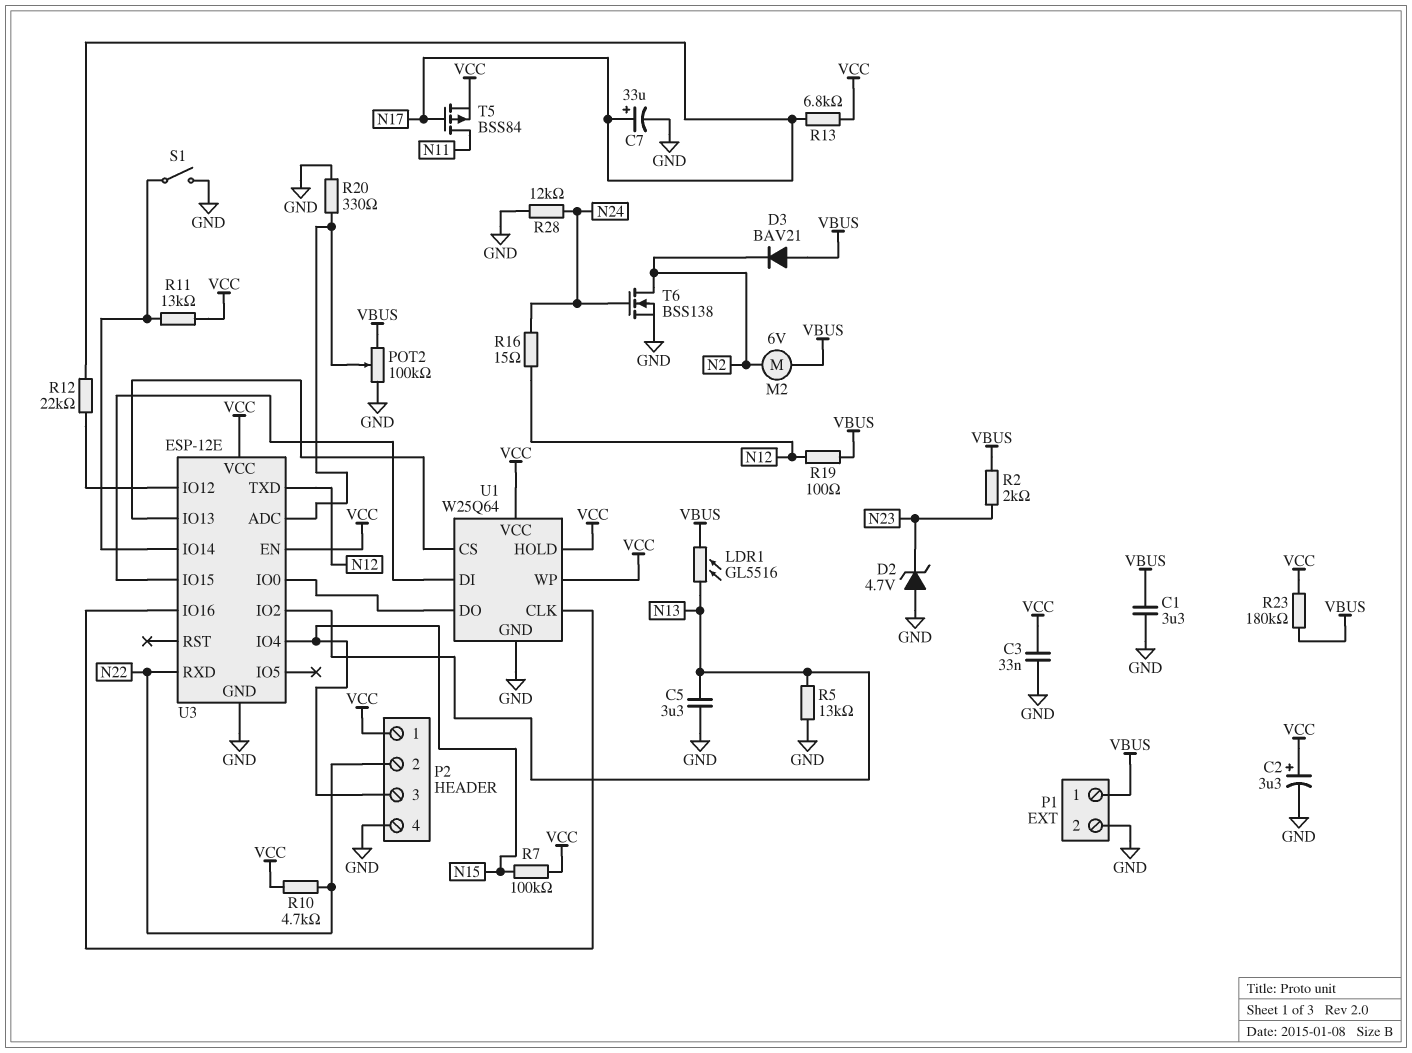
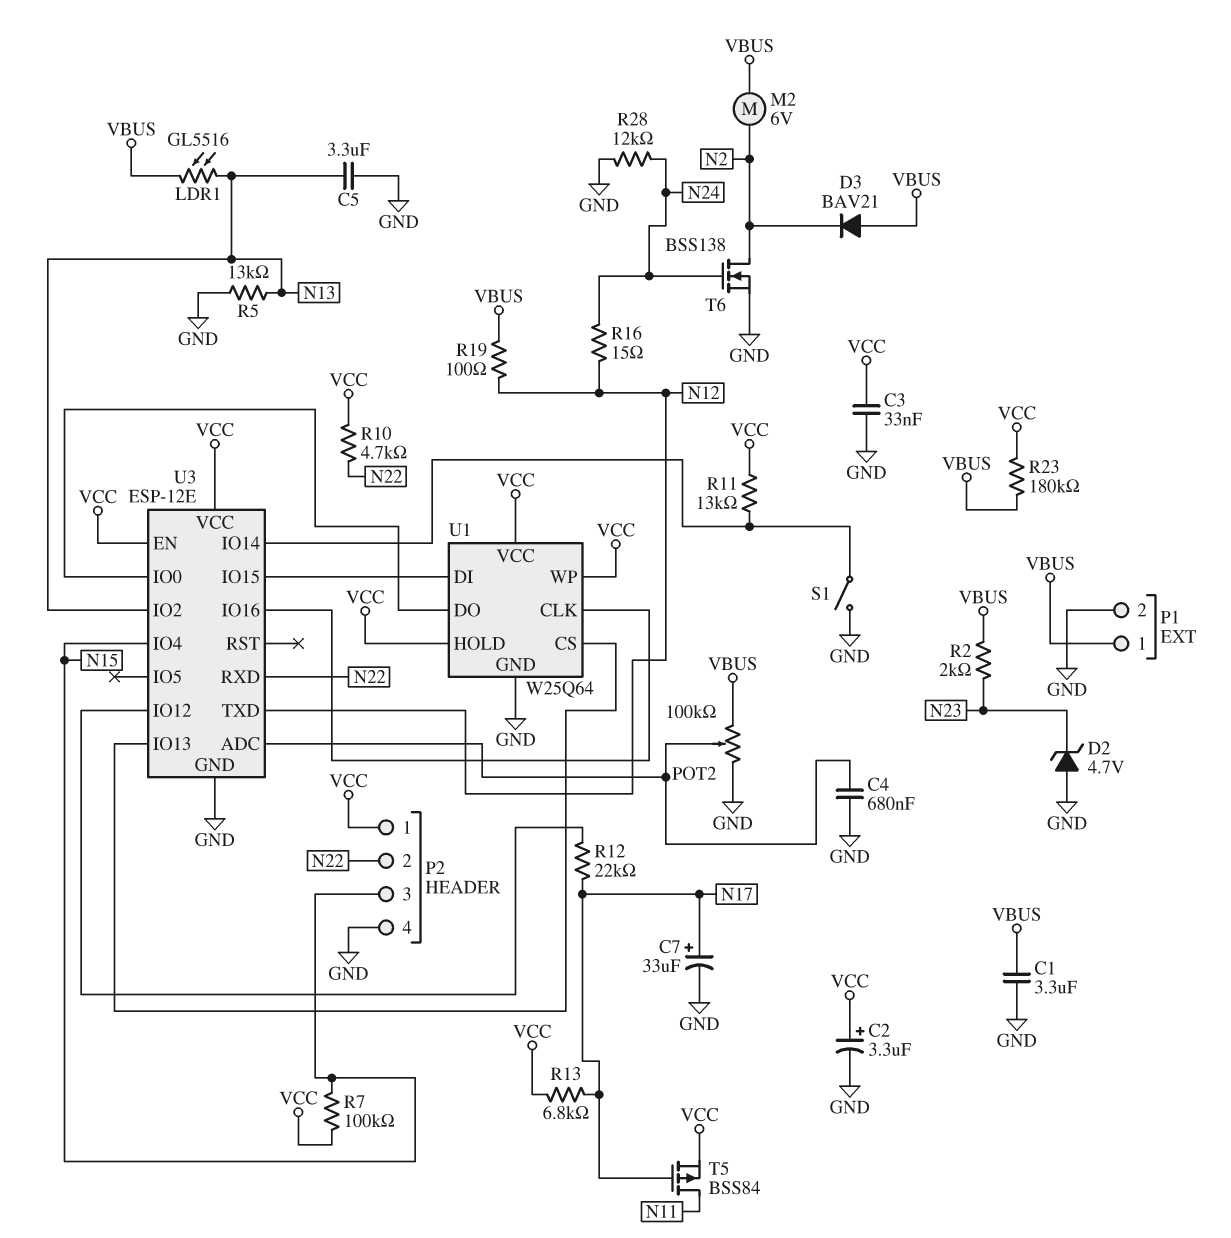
C4: none -> 680nF (GND, U3/ADC)
R20: 330 (GND, U3/ADC) -> none

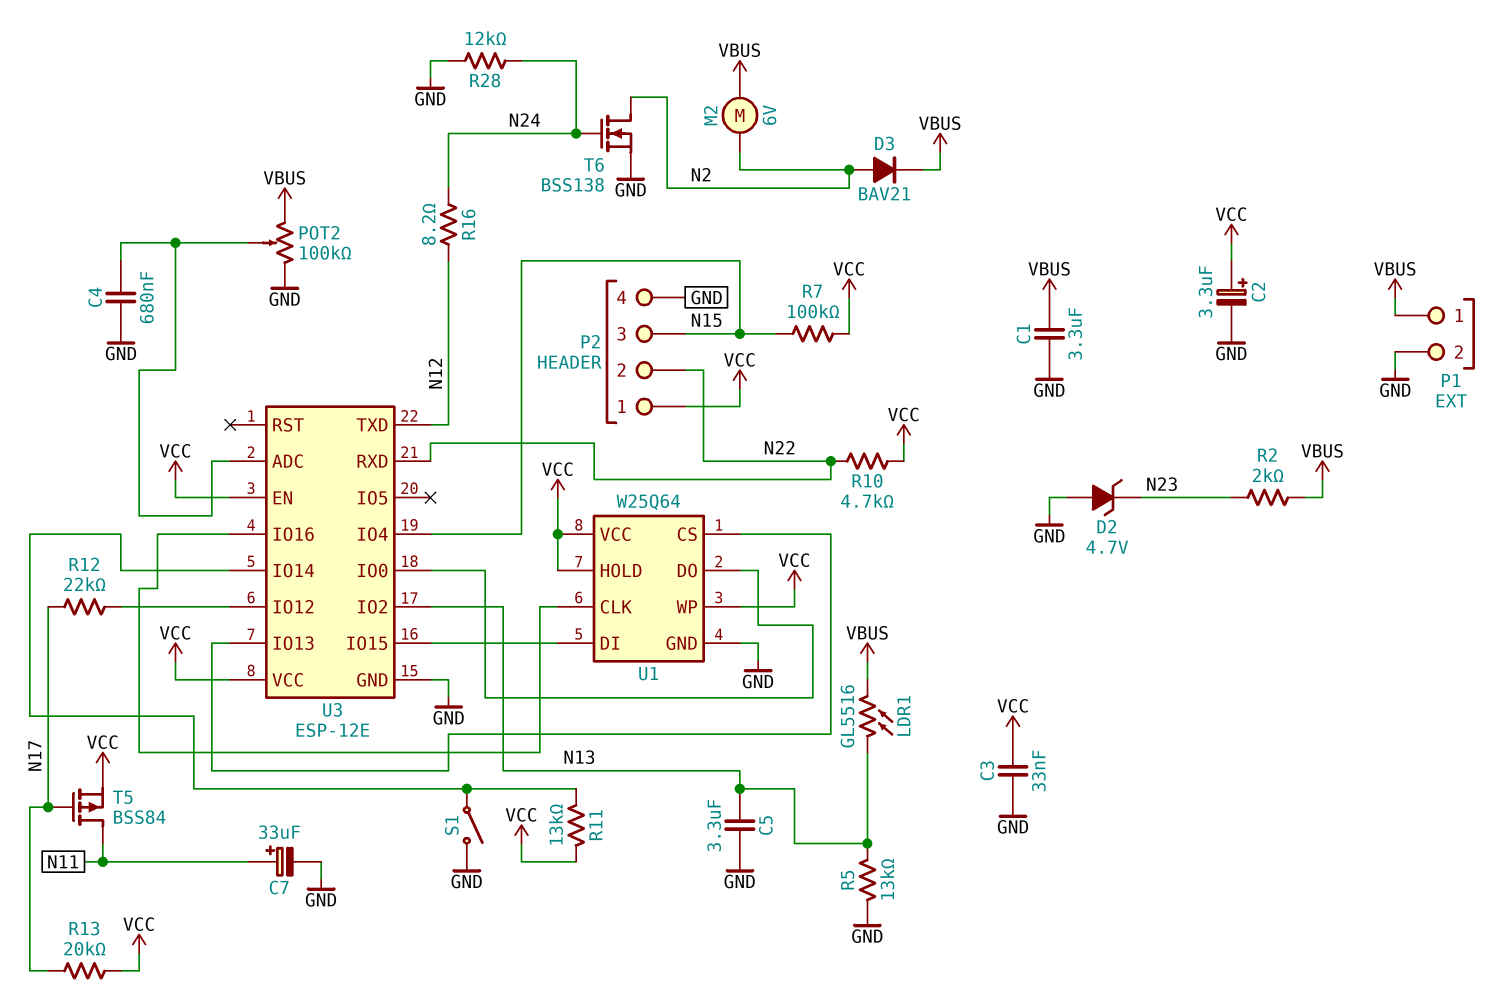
C7: 33uF (plus N17, minus GND) -> 33uF (plus N11, minus GND)
D3: diode BAV21 (A VBUS, K N2) -> diode BAV21 (A N2, K VBUS)
R13: 6.8k (N17, VCC) -> 20k (N17, VCC)
R16: 15 (N12, N24) -> 8.2 (N12, N24)
R19: 100 (N12, VBUS) -> none
R23: 180k (VBUS, VCC) -> none

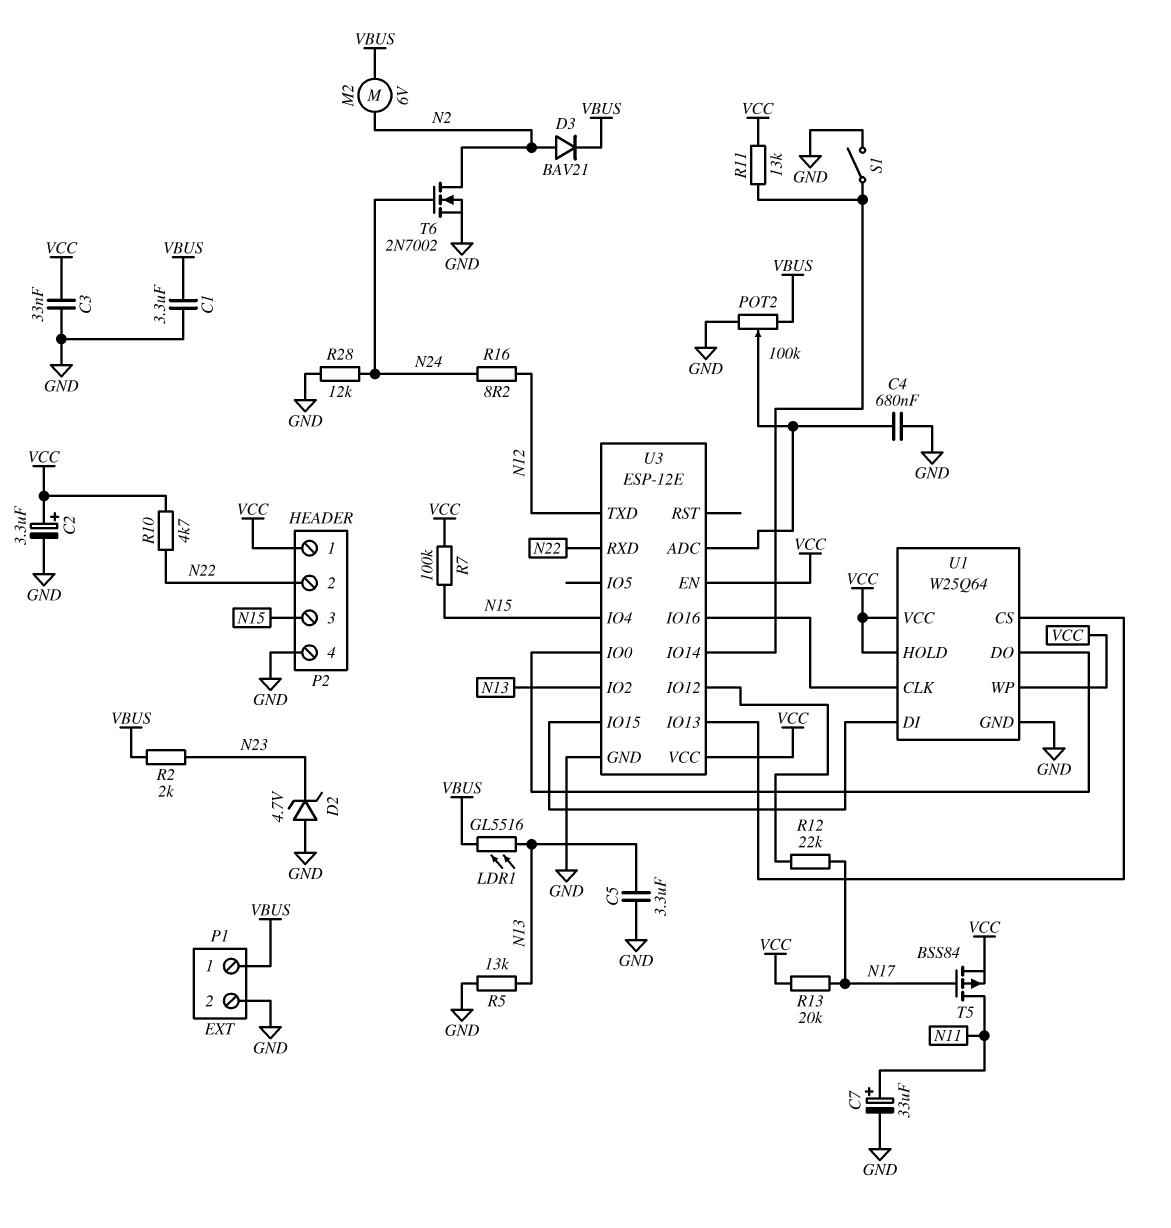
T6: NMOS BSS138 (G N24, D N2, S GND) -> NMOS 2N7002 (G N24, D N2, S GND)

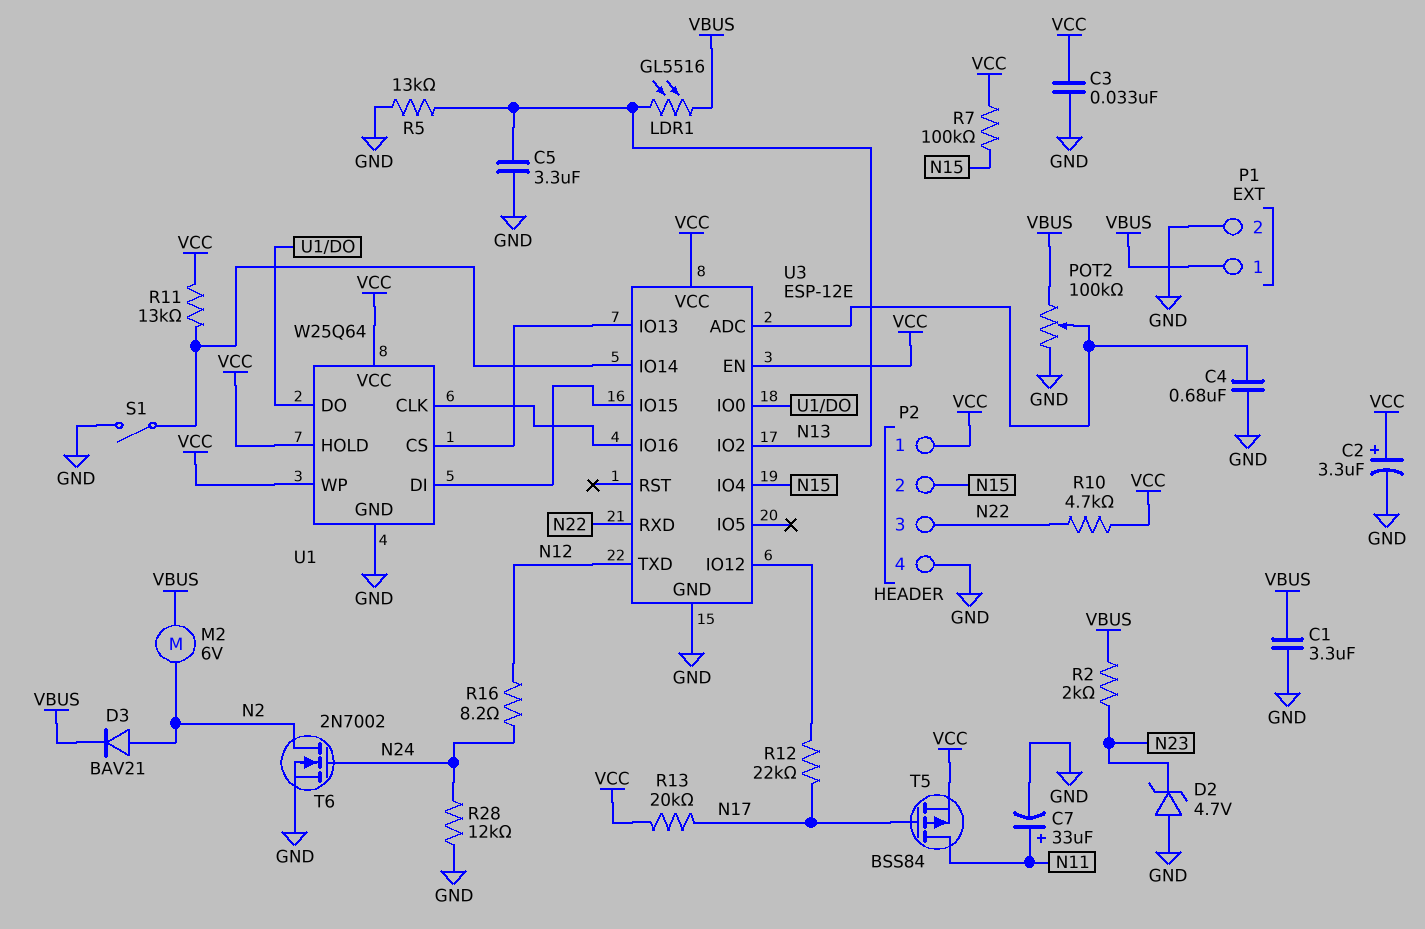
P2 pin 2: N22 -> N15
P2 pin 3: N15 -> N22

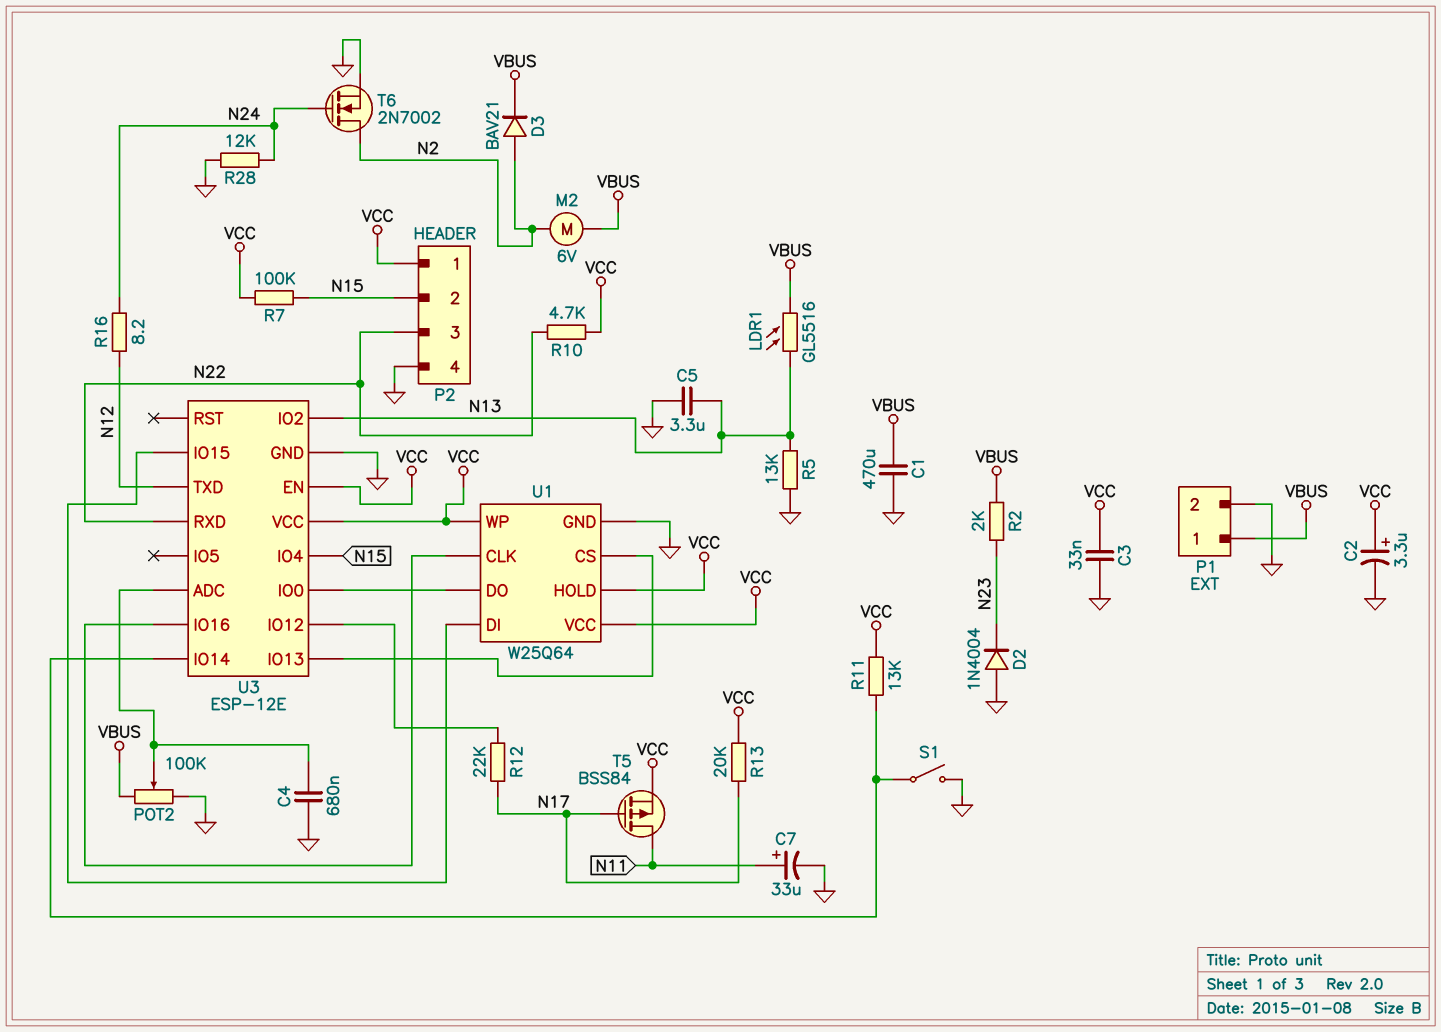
C1: 3.3uF (GND, VBUS) -> 470uF (GND, VBUS)
D2: zener 4.7V (A GND, K N23) -> diode 1N4004 (A GND, K N23)

